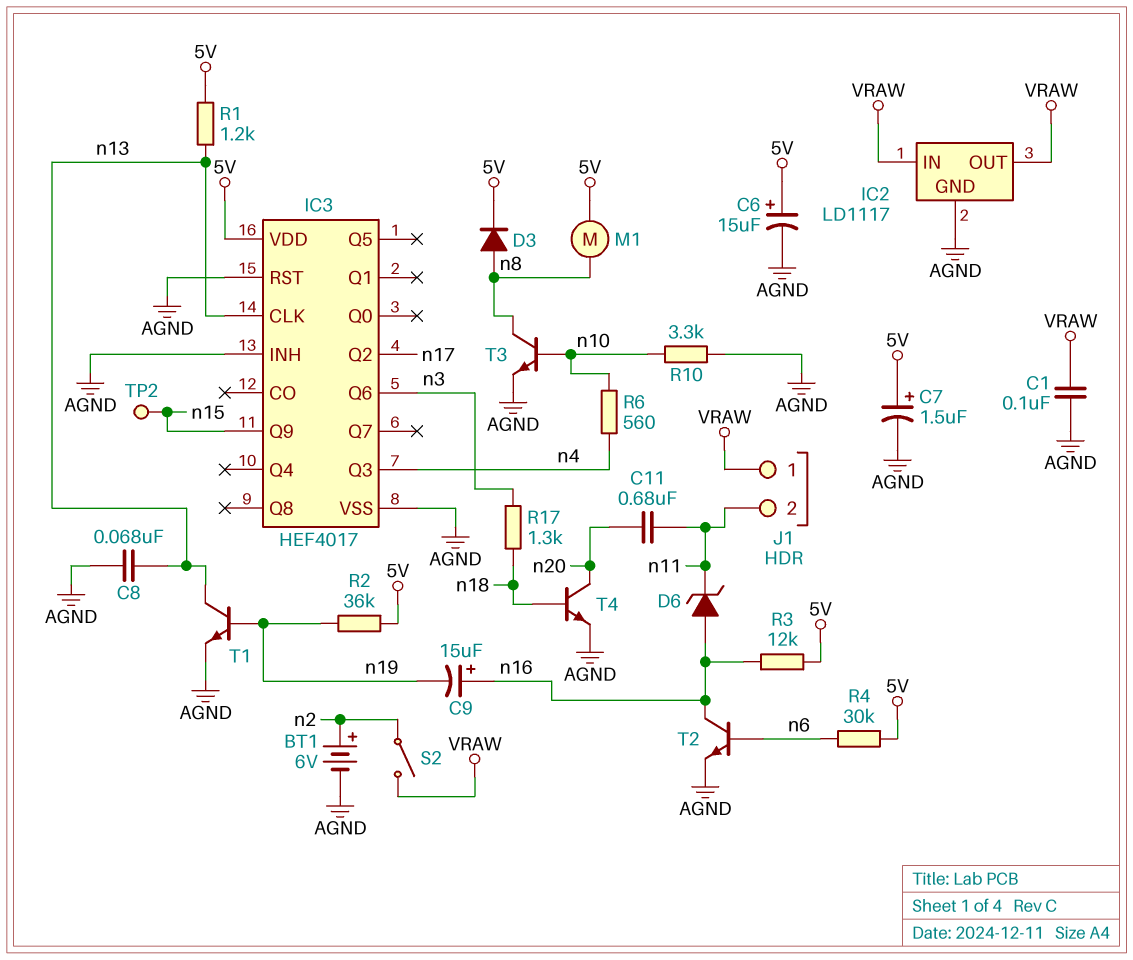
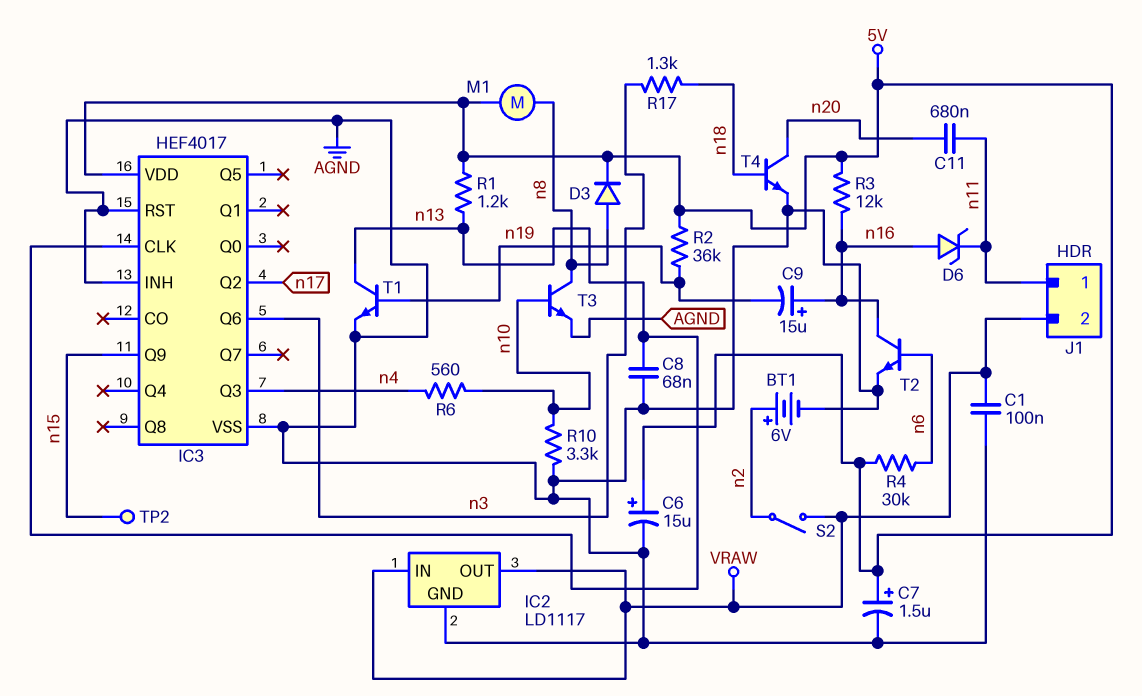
J1 pin 1: VRAW -> n11
J1 pin 2: n11 -> VRAW

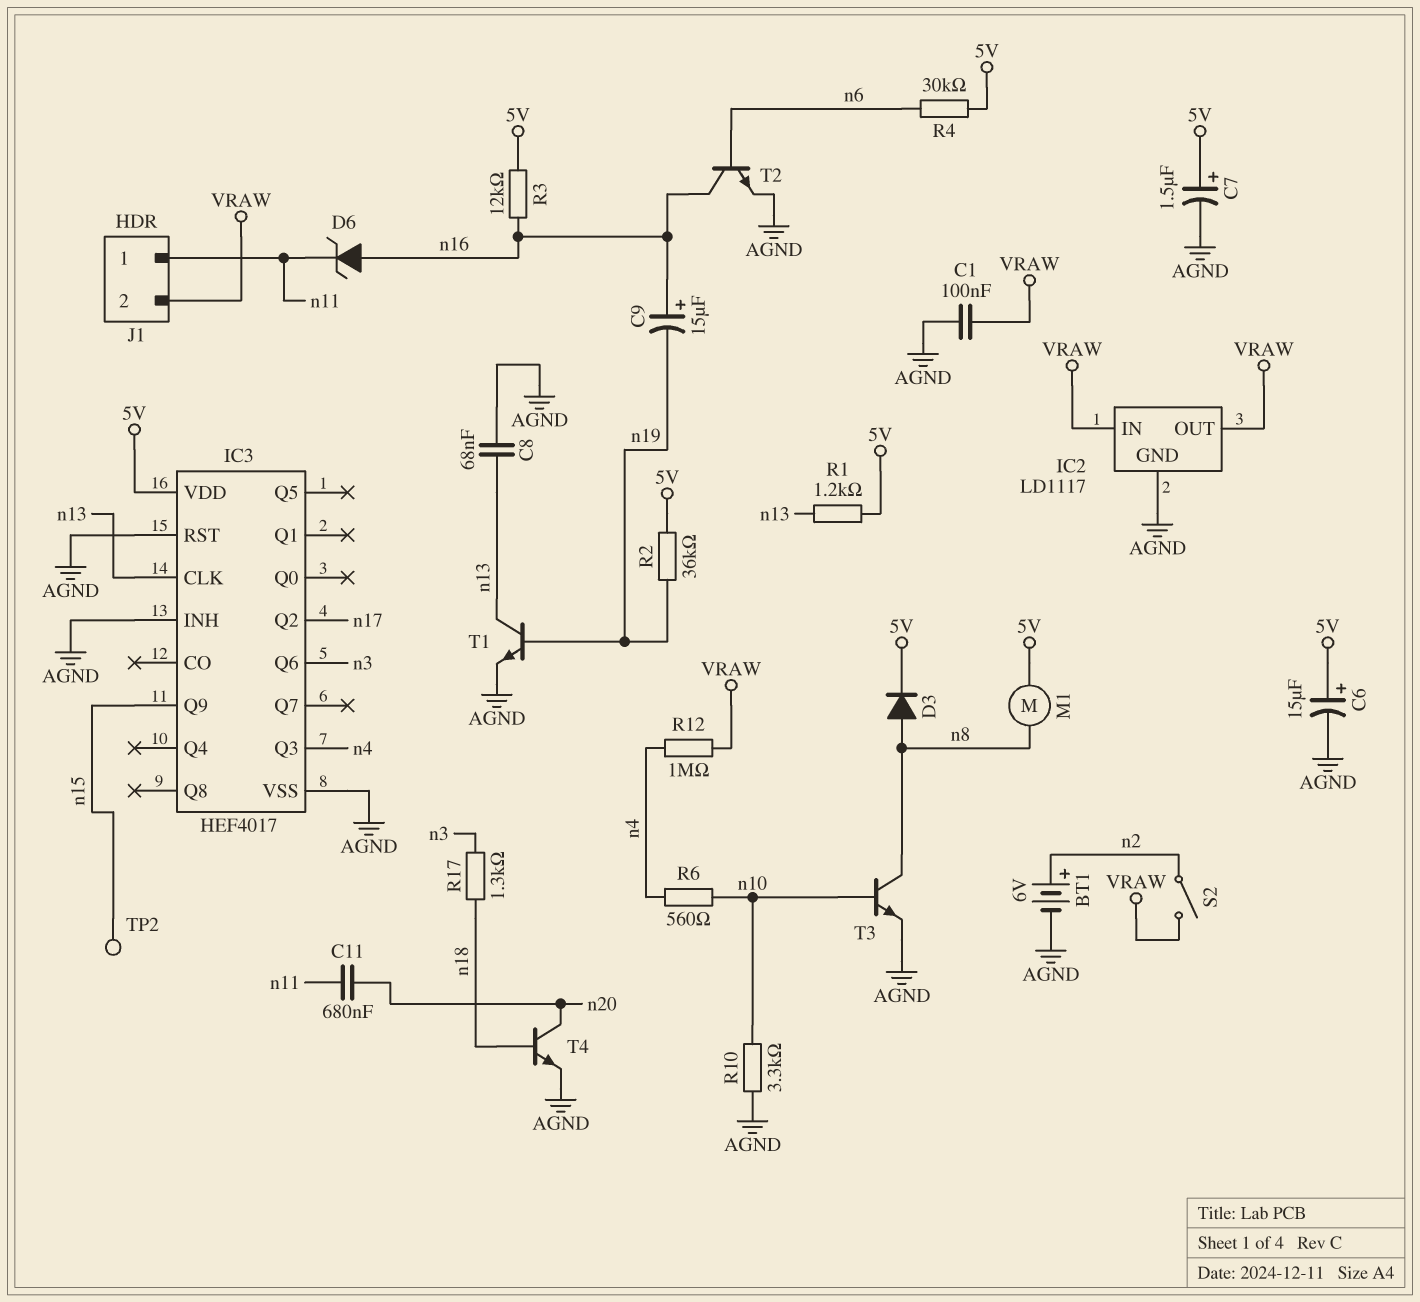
R12: none -> 1M (VRAW, n4)

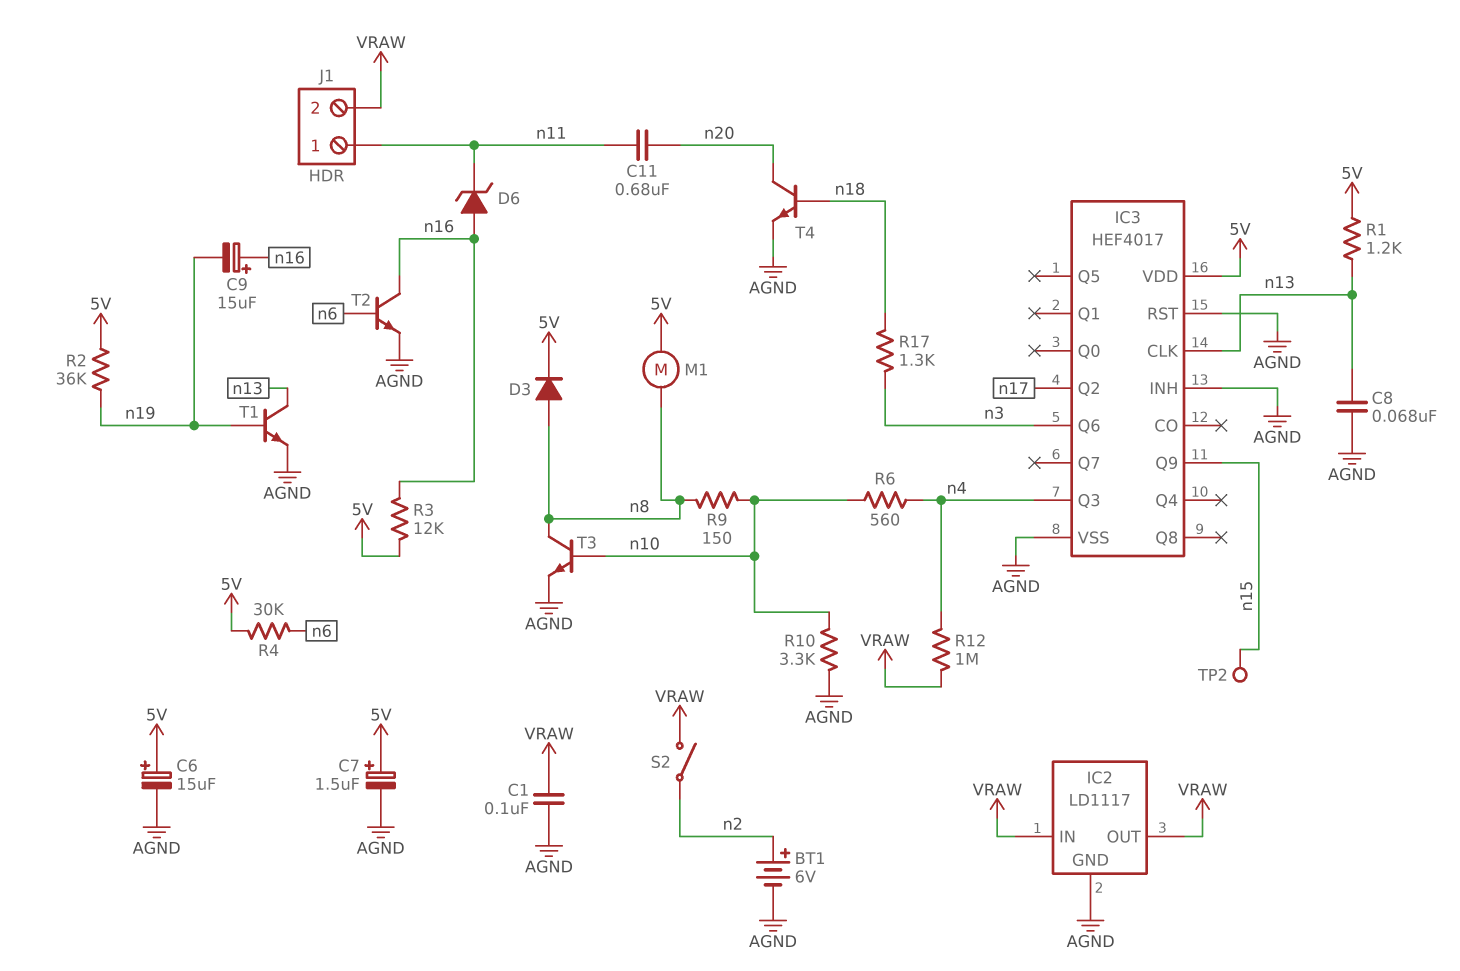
R9: none -> 150 (n8, n10)

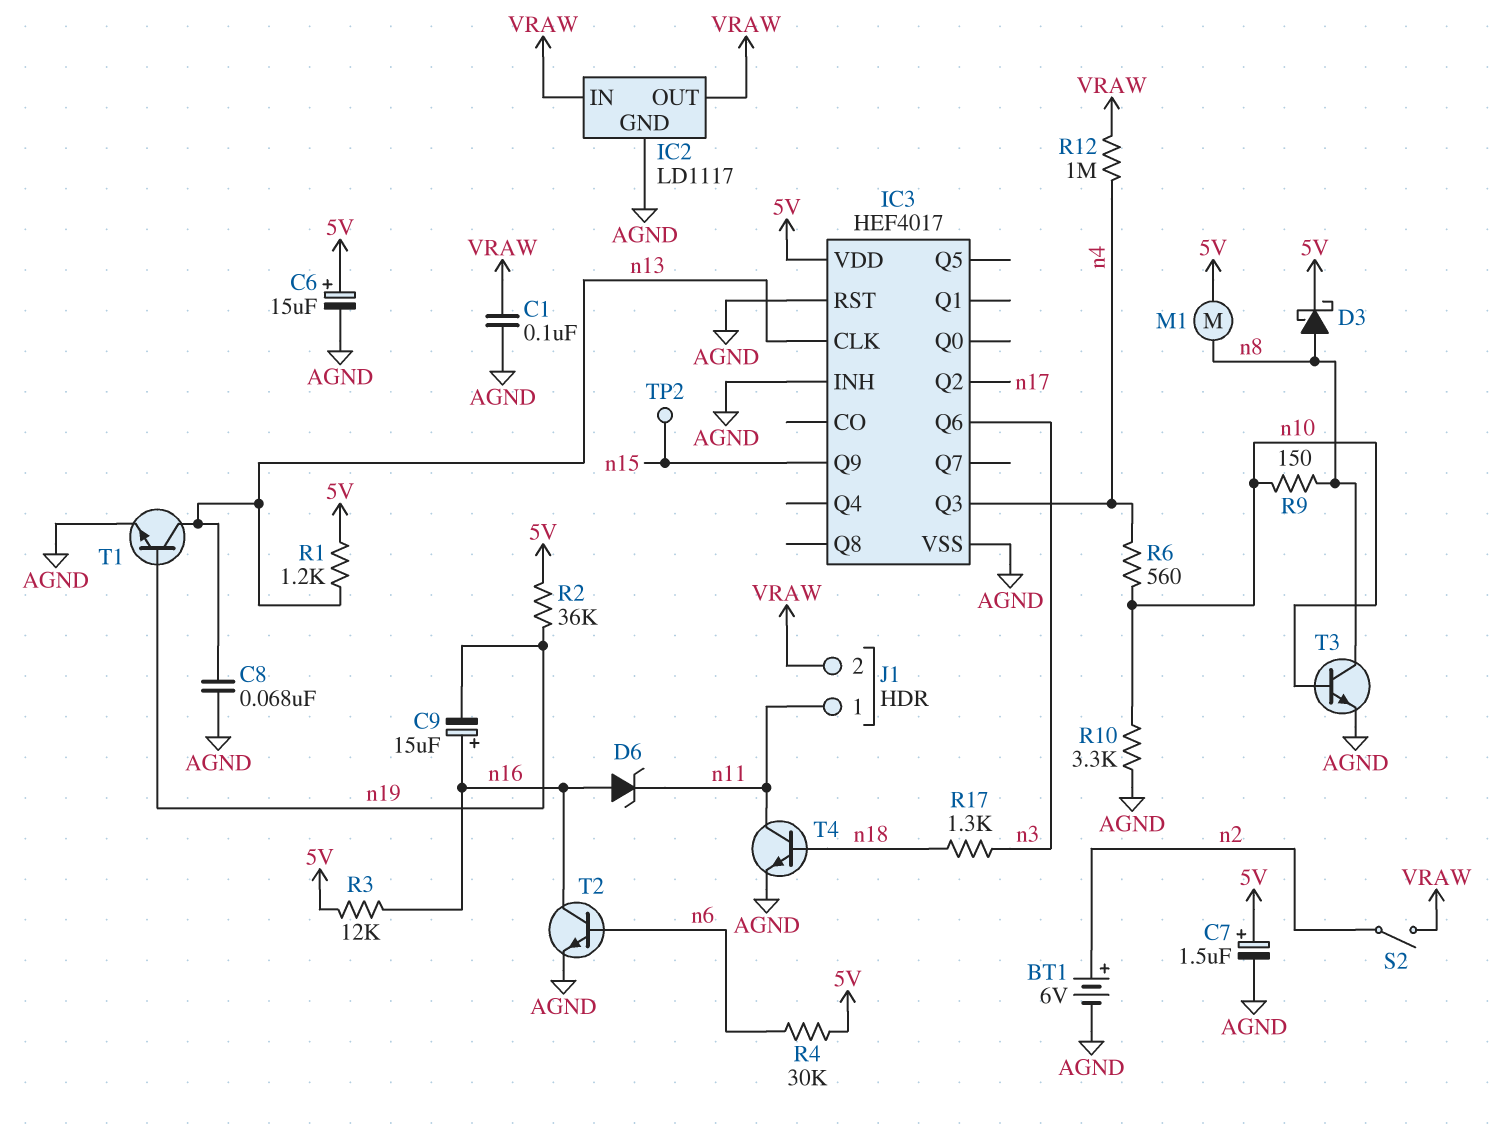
C11: 680nF (n11, n20) -> none
D3: diode (A n8, K 5V) -> schottky (A n8, K 5V)
T4: NPN (B n18, C n20, E AGND) -> NPN (B n18, C n11, E AGND)

